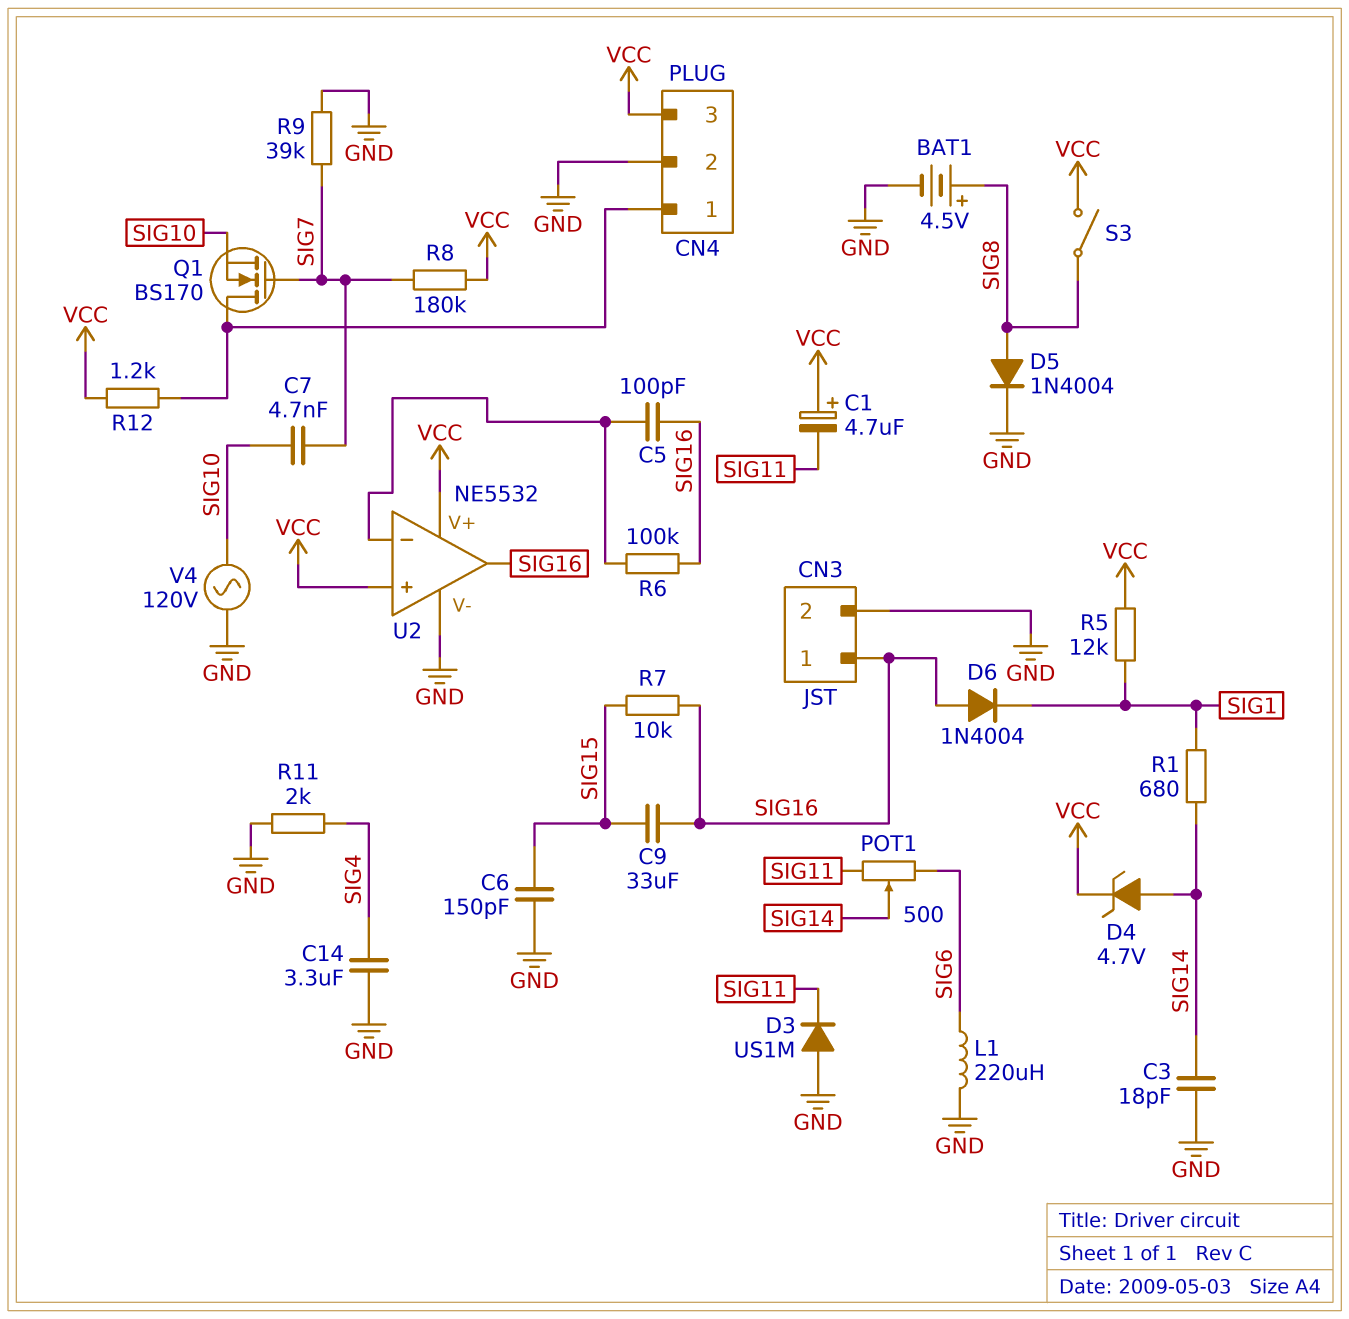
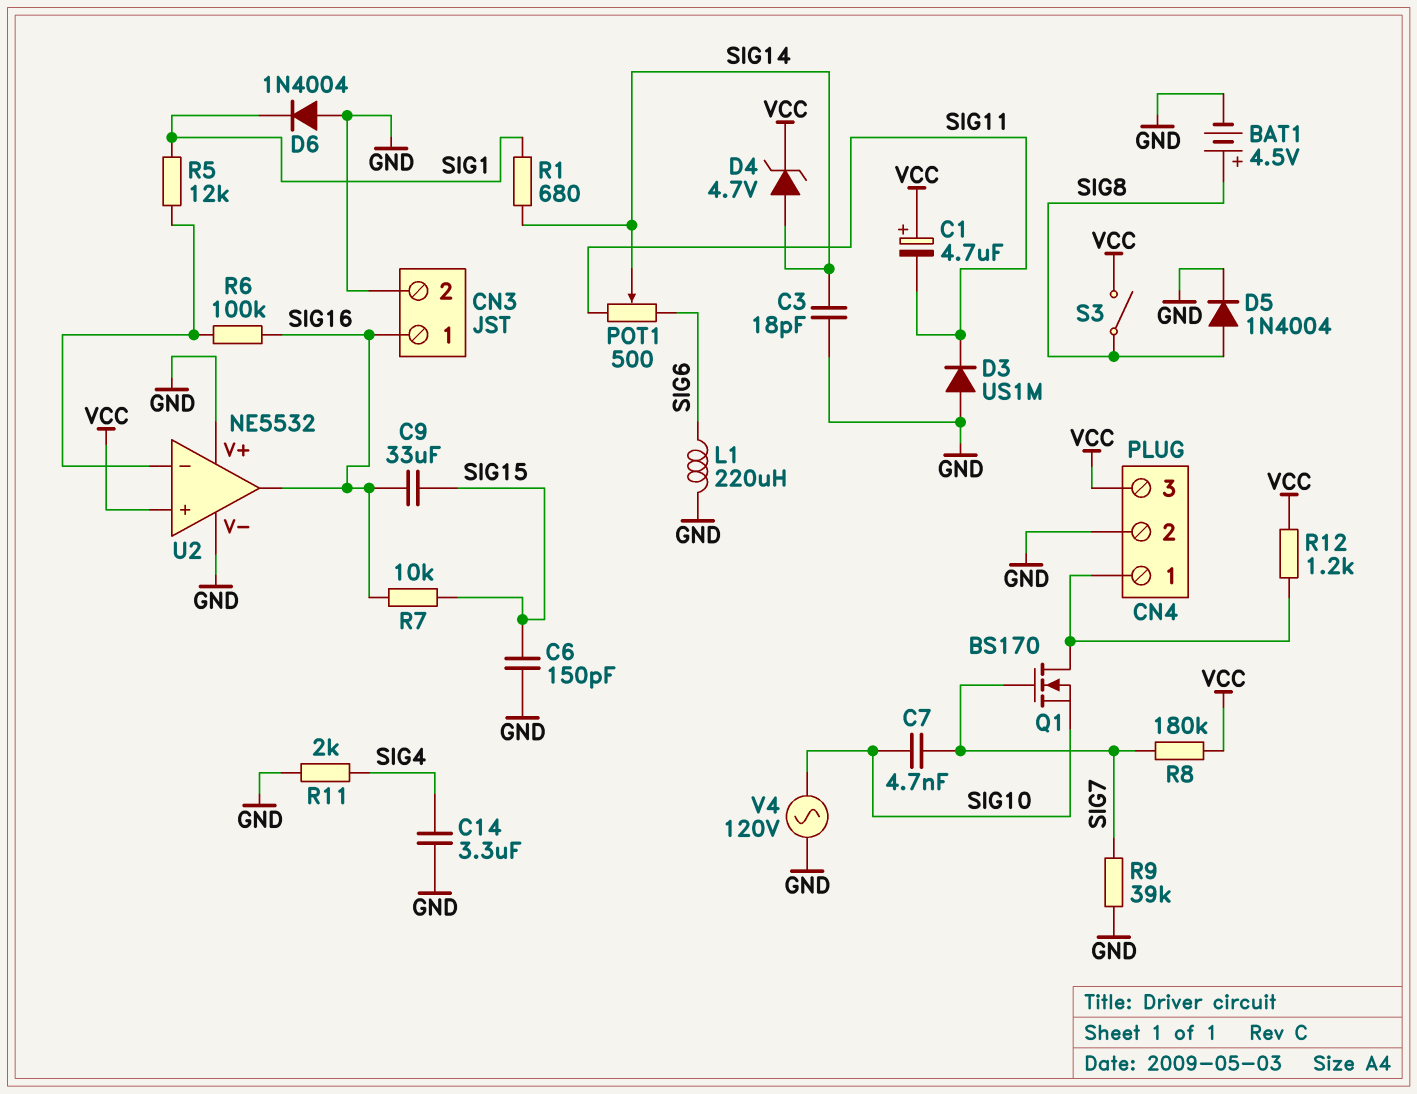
C5: 100pF (SIG16, U2/in-) -> none
D6: diode 1N4004 (A SIG16, K SIG1) -> diode 1N4004 (A GND, K SIG1)
R5: 12k (SIG1, VCC) -> 12k (SIG1, U2/in-)
U2 pin V+: VCC -> GND

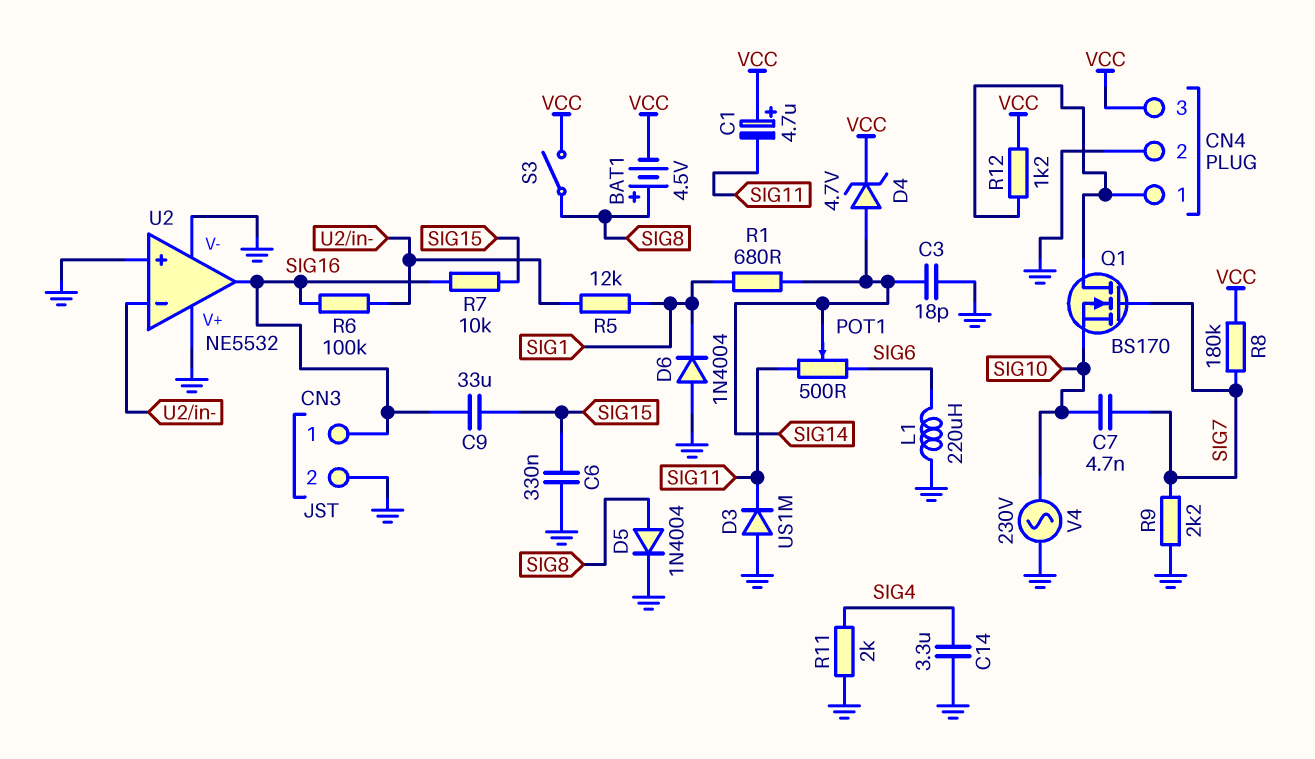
BAT1: 4.5V (plus SIG8, minus GND) -> 4.5V (plus SIG8, minus VCC)
C6: 150pF (GND, SIG15) -> 330nF (GND, SIG15)
R9: 39k (GND, SIG7) -> 2.2k (GND, SIG7)
U2 pin in+: VCC -> GND
V4: AC 120V (GND, SIG10) -> AC 230V (GND, SIG10)

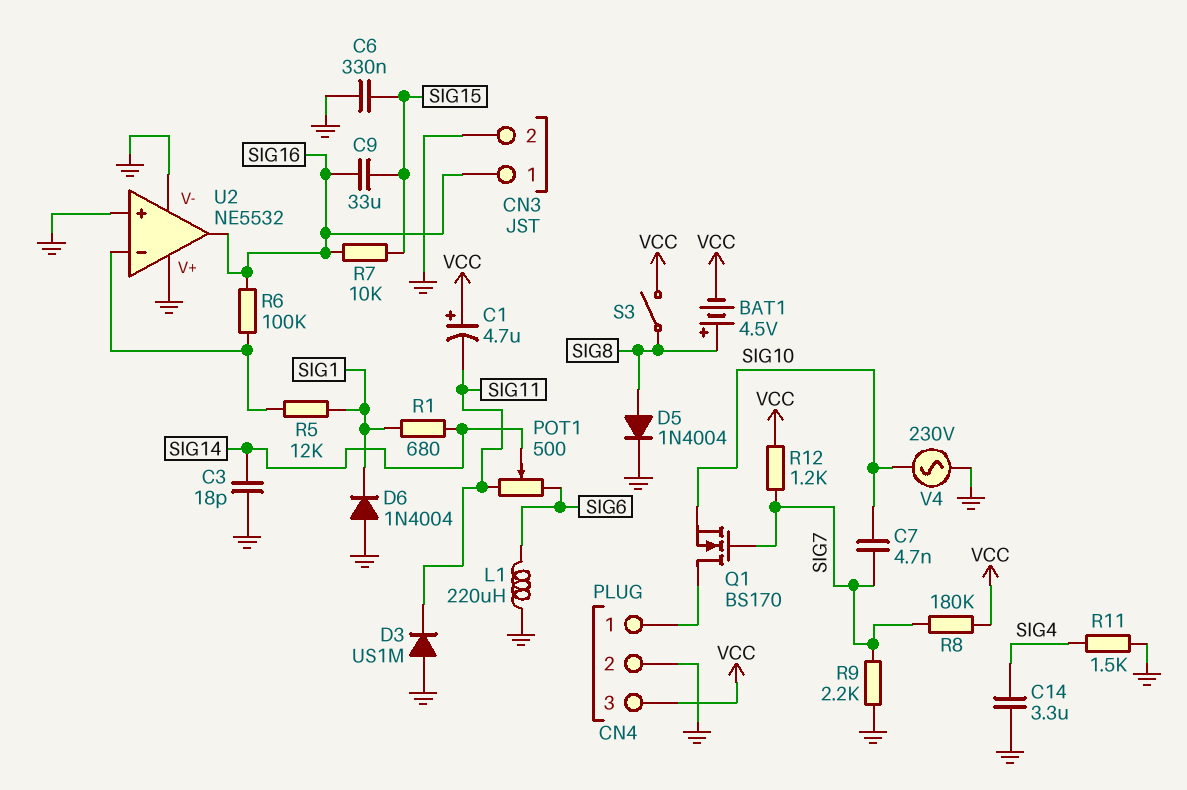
D4: zener 4.7V (A SIG14, K VCC) -> none
R11: 2k (GND, SIG4) -> 1.5k (GND, SIG4)
R12: 1.2k (CN4/1, VCC) -> 1.2k (SIG7, VCC)

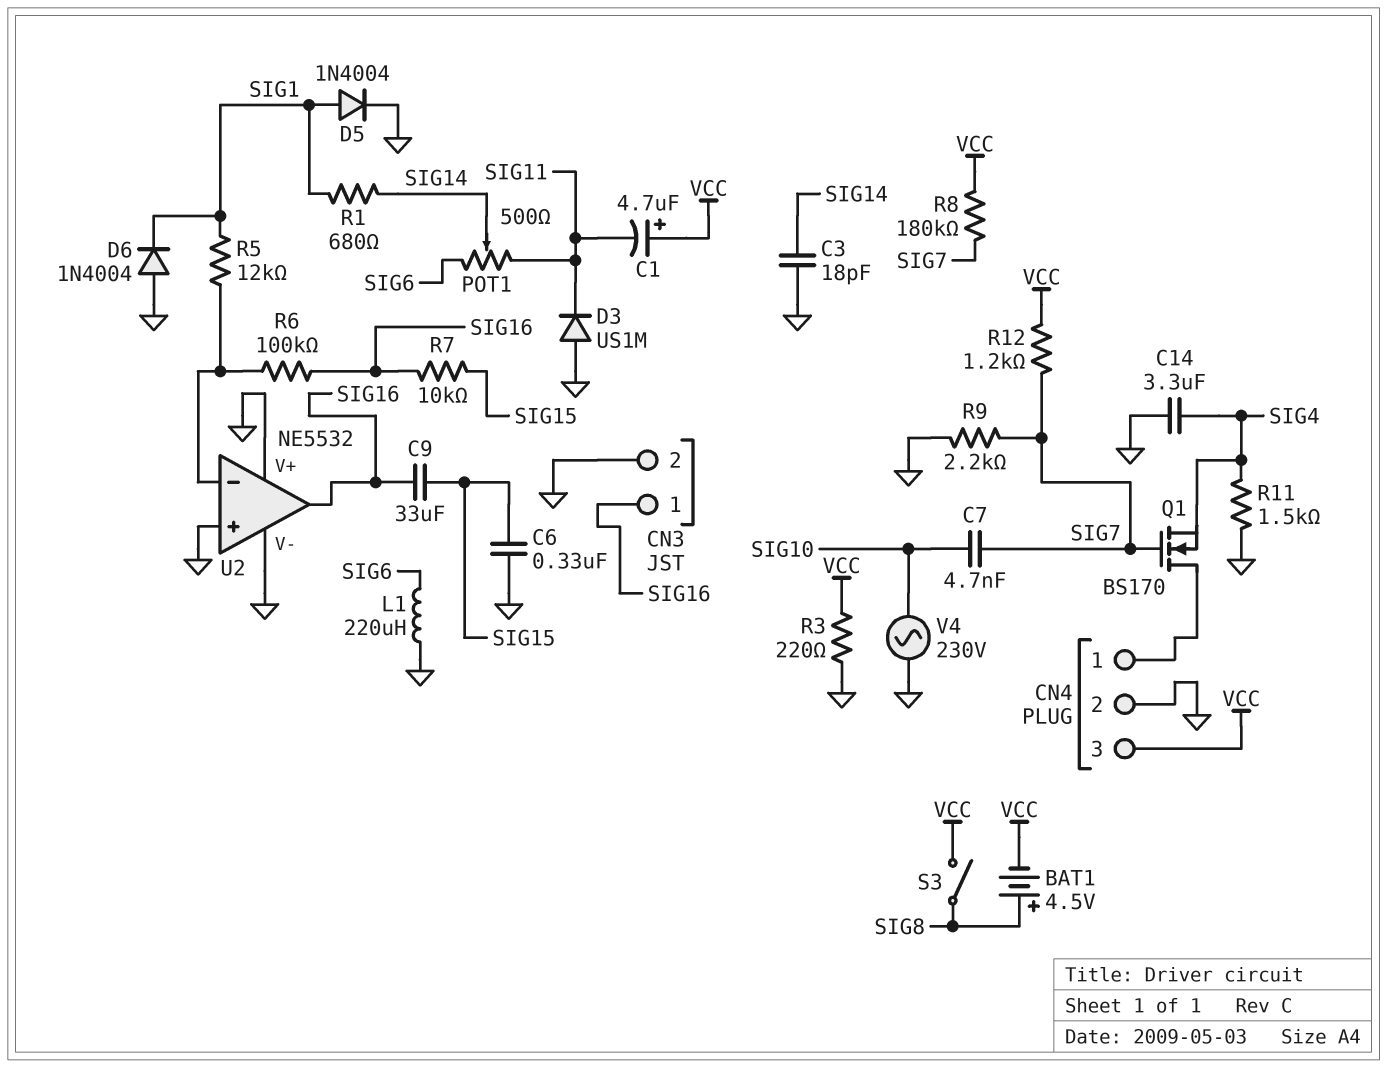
D5: diode 1N4004 (A SIG8, K GND) -> diode 1N4004 (A SIG1, K GND)
Q1: NMOS BS170 (G SIG7, D CN4/1, S SIG10) -> NMOS BS170 (G SIG7, D CN4/1, S SIG4)
R3: none -> 220 (GND, VCC)

